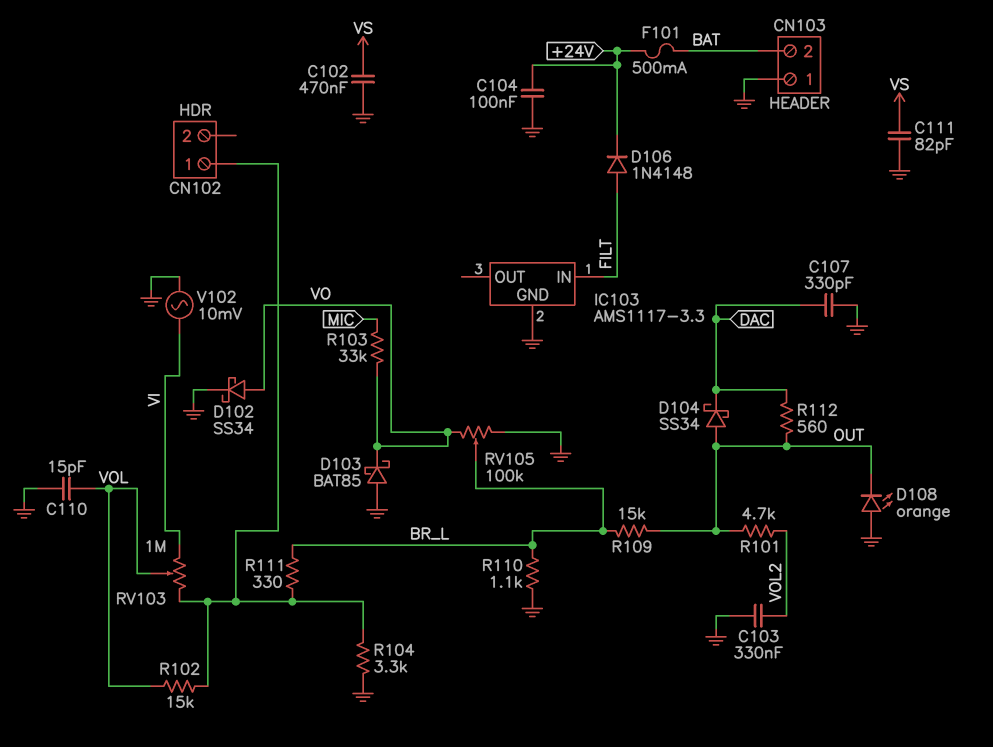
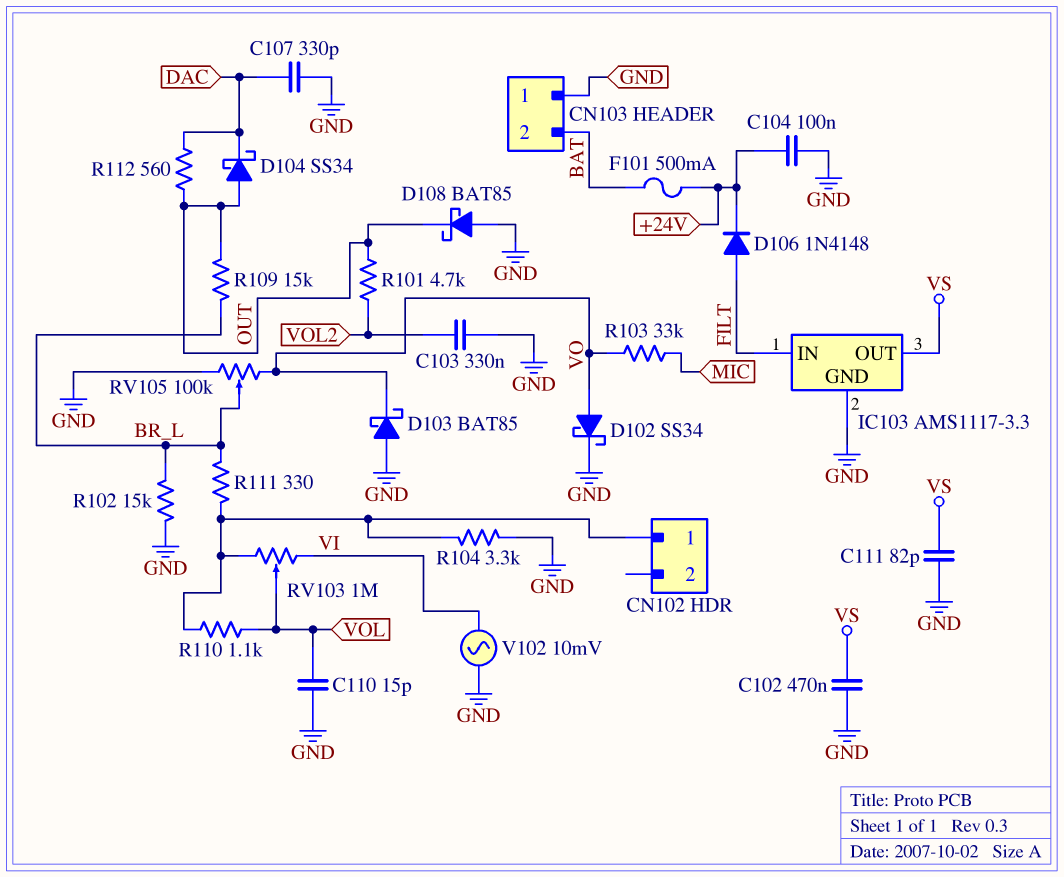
D108: LED orange (A GND, K OUT) -> schottky BAT85 (A GND, K OUT)
IC103 pin OUT: none -> VS
R102: 15k (CN102/1, VOL) -> 15k (BR_L, GND)
R110: 1.1k (BR_L, GND) -> 1.1k (CN102/1, VOL)

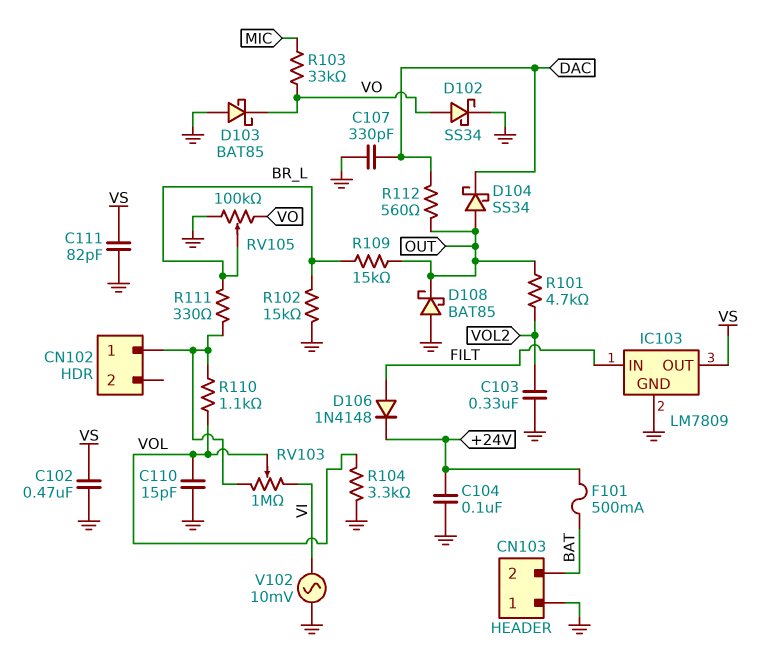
IC103: AMS1117-3.3 -> LM7809
R104: 3.3k (CN102/1, GND) -> 3.3k (GND, VOL)

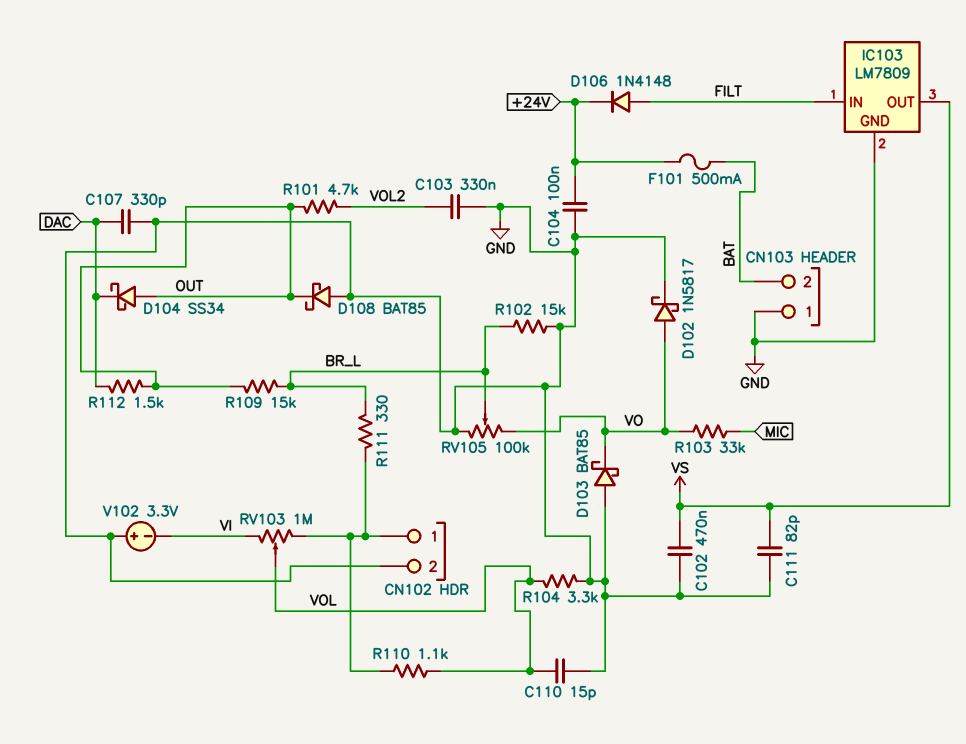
CN102 pin 2: none -> GND
D102: schottky SS34 (A VO, K GND) -> schottky 1N5817 (A VO, K GND)
R112: 560 (DAC, OUT) -> 1.5k (DAC, OUT)
V102: AC 10mV (GND, VI) -> 3.3V (plus GND, minus VI)

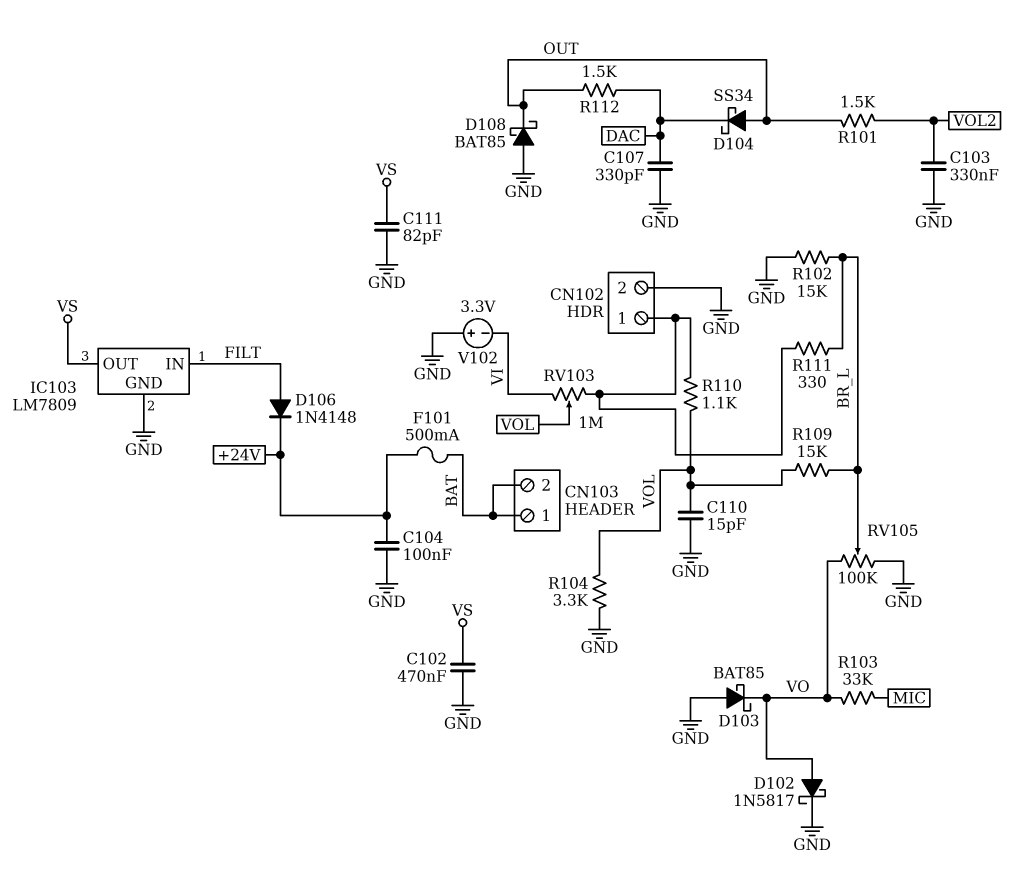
CN103 pin 1: GND -> BAT
R101: 4.7k (OUT, VOL2) -> 1.5k (OUT, VOL2)
R109: 15k (BR_L, OUT) -> 15k (BR_L, VOL)

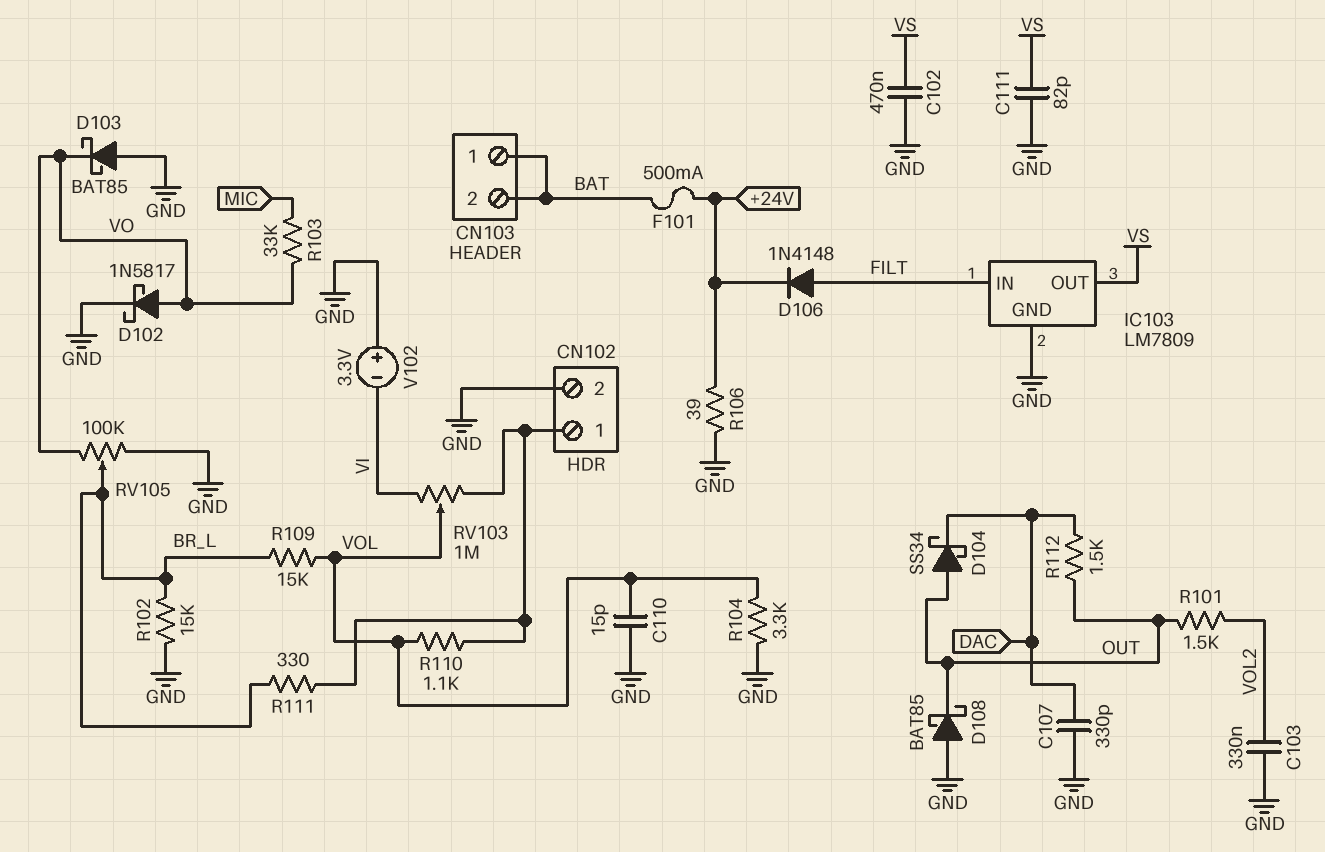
C104: 100nF (+24V, GND) -> none
R106: none -> 39 (+24V, GND)

